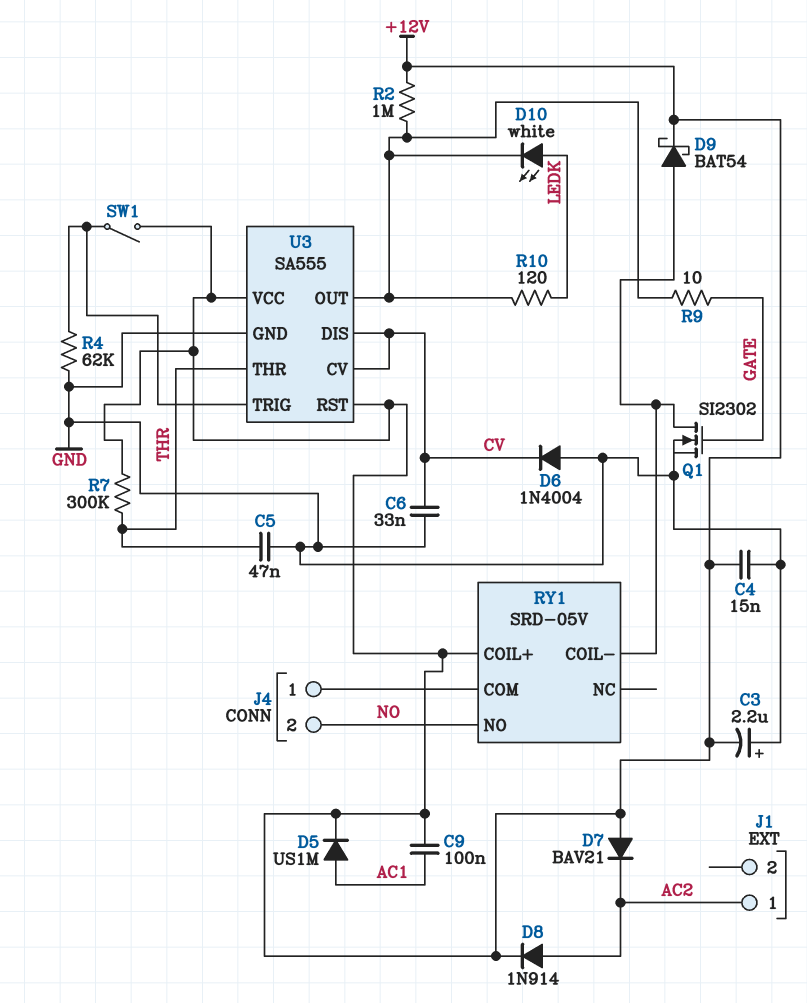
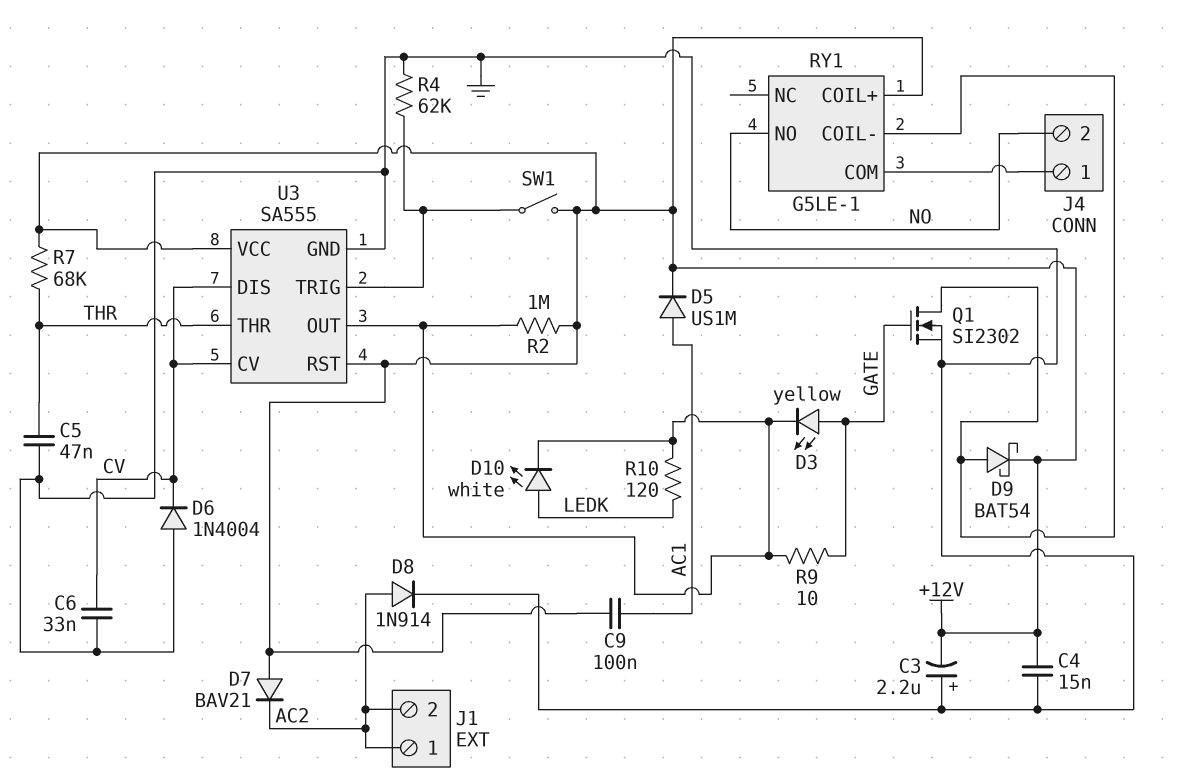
D3: none -> LED yellow (A GATE, K U3/OUT)
D8: diode 1N914 (A AC2, K +12V) -> diode 1N914 (A AC2, K GND)
J1 pin 2: none -> AC2
R7: 300k (+12V, THR) -> 68k (+12V, THR)
RY1: SRD-05V -> G5LE-1

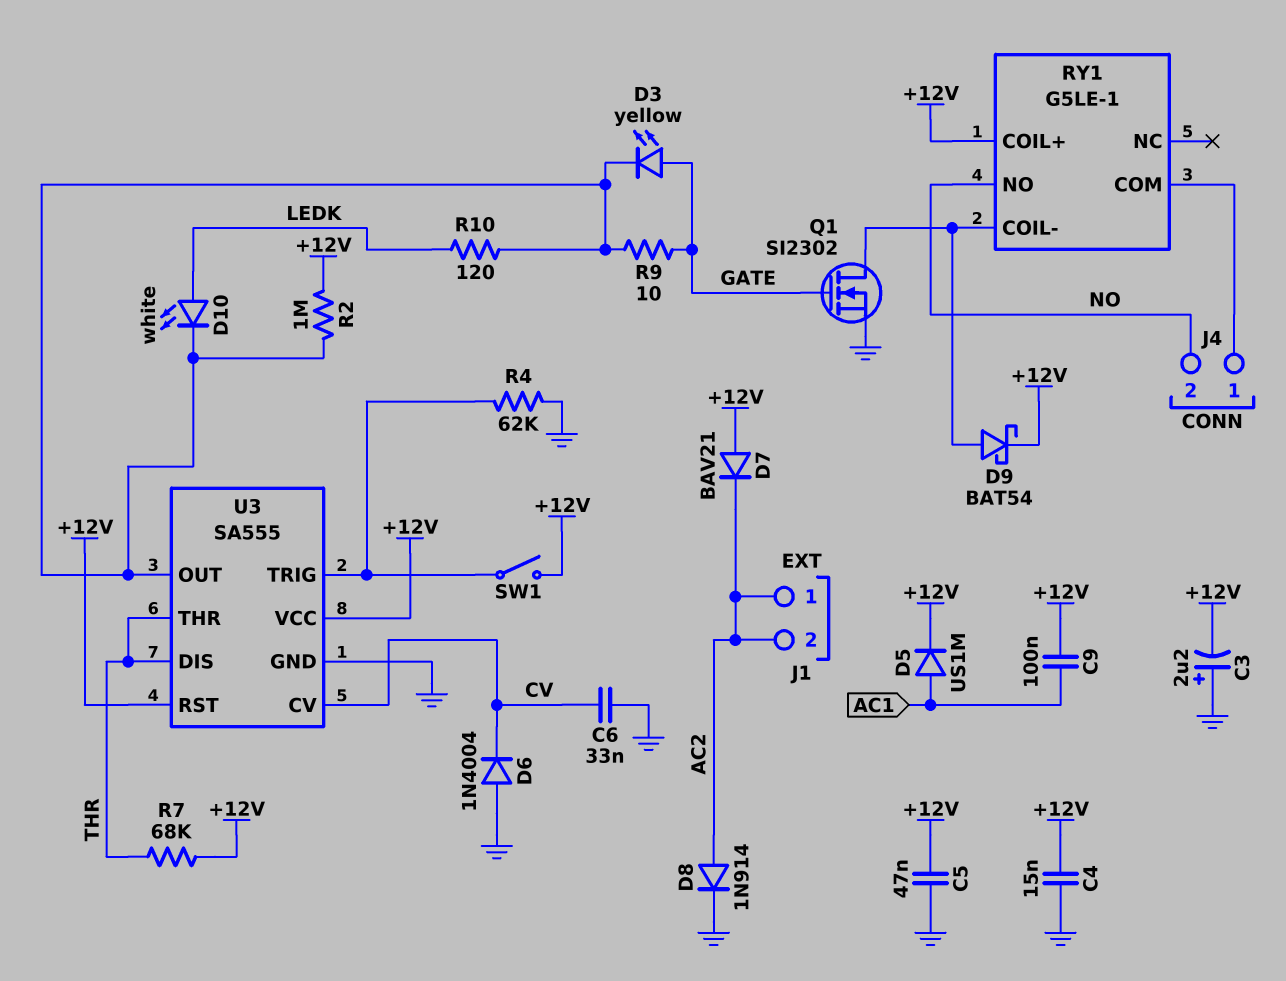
C5: 47nF (GND, THR) -> 47nF (+12V, GND)
U3 pin DIS: CV -> THR

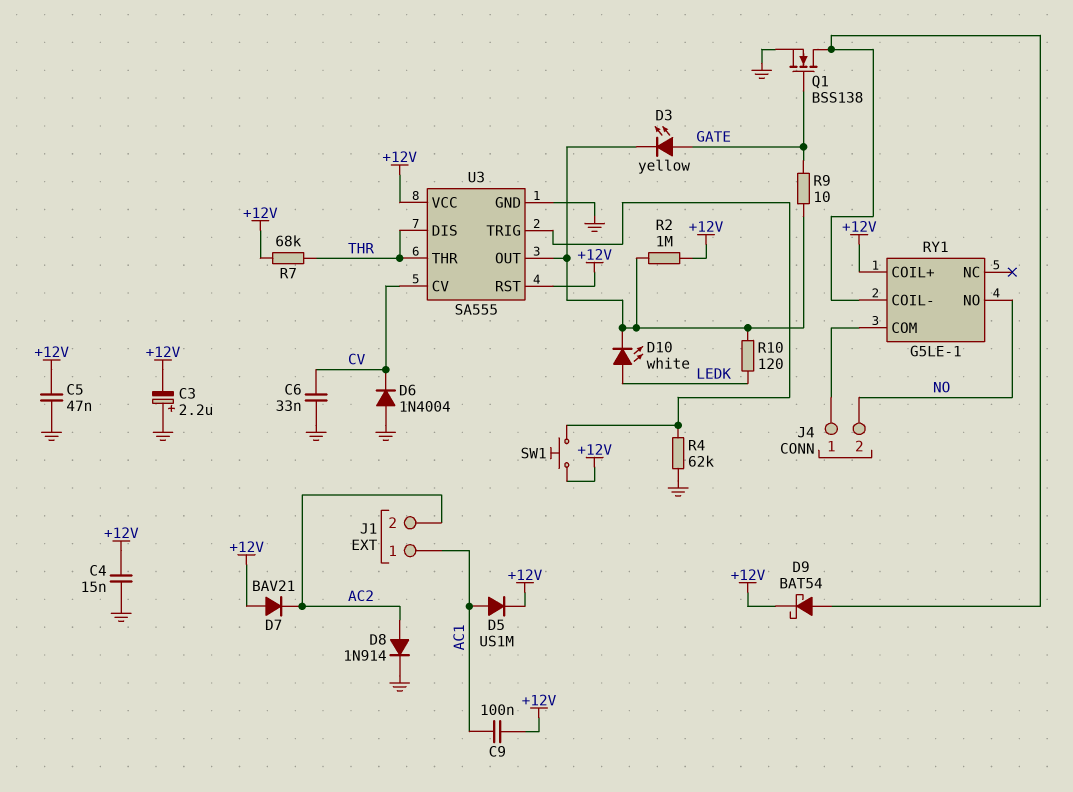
J1 pin 1: AC2 -> AC1
Q1: NMOS SI2302 (G GATE, D RY1/COIL-, S GND) -> NMOS BSS138 (G GATE, D RY1/COIL-, S GND)
SW1: switch (+12V, U3/TRIG) -> button (+12V, U3/TRIG)

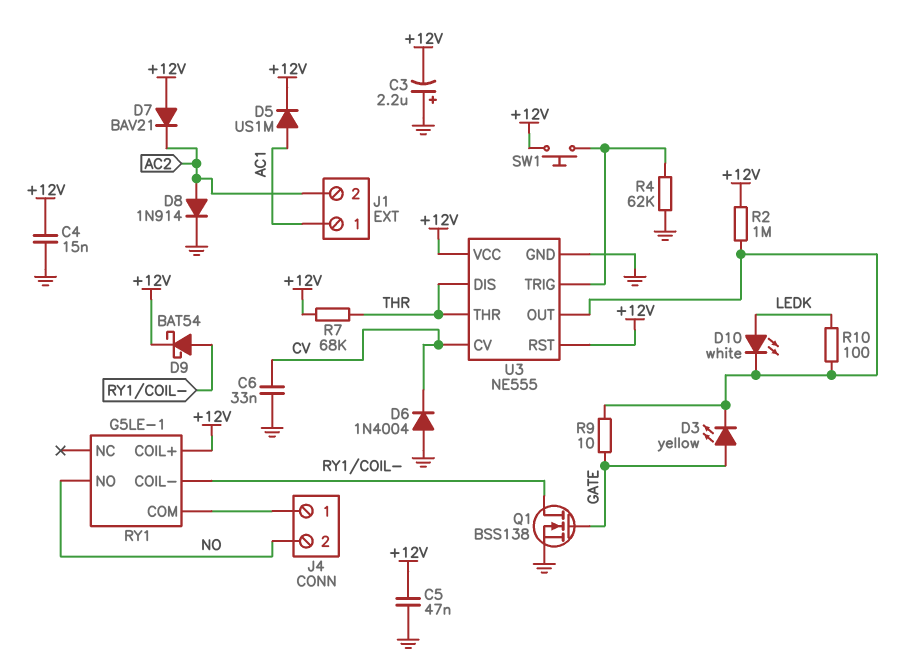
C9: 100nF (+12V, AC1) -> none
R10: 120 (LEDK, U3/OUT) -> 100 (LEDK, U3/OUT)
U3: SA555 -> NE555

